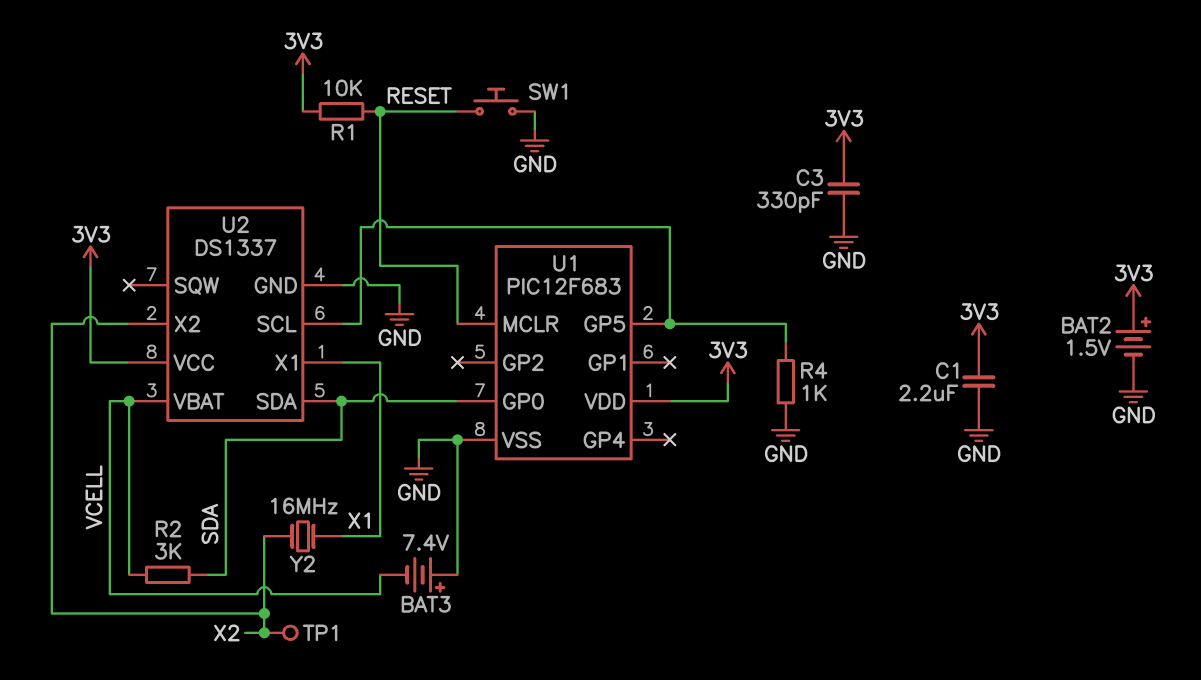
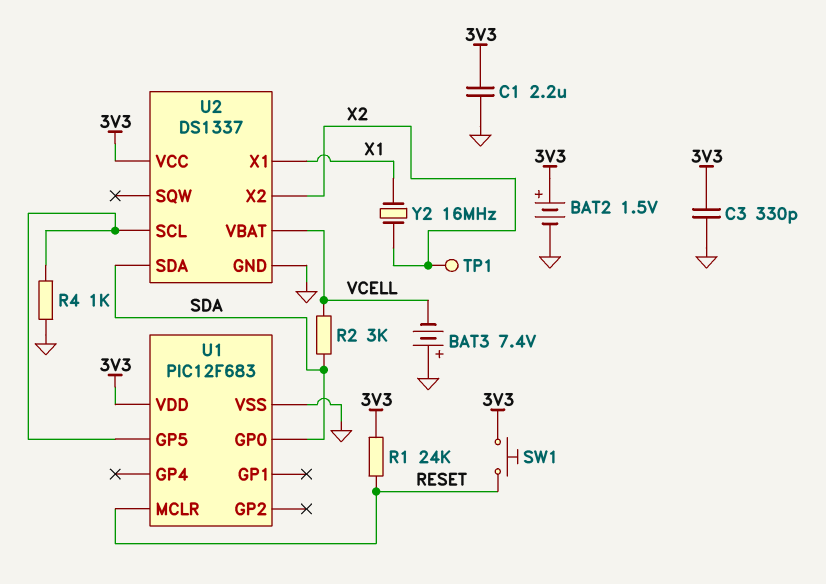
R1: 10k (3V3, RESET) -> 24k (3V3, RESET)
SW1: button (GND, RESET) -> button (3V3, RESET)

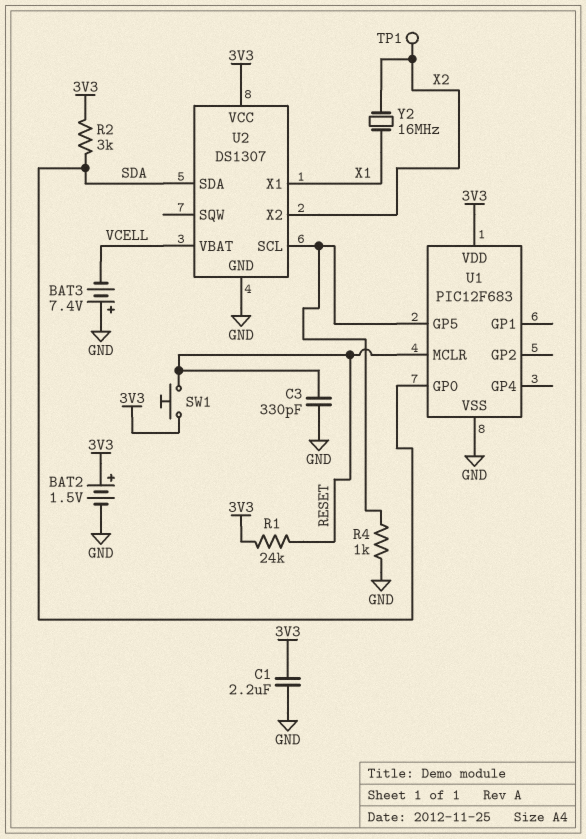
C3: 330pF (3V3, GND) -> 330pF (GND, RESET)
R2: 3k (SDA, VCELL) -> 3k (3V3, SDA)
U2: DS1337 -> DS1307

